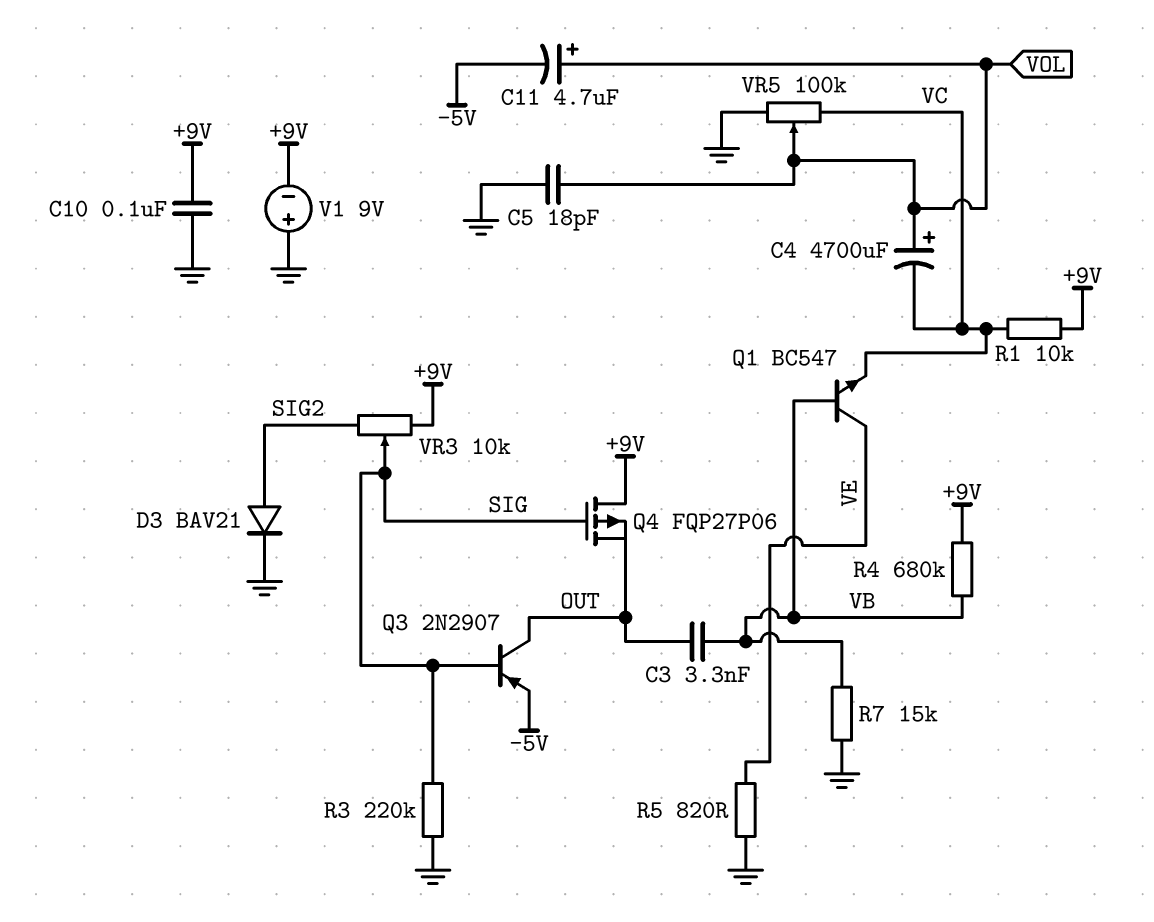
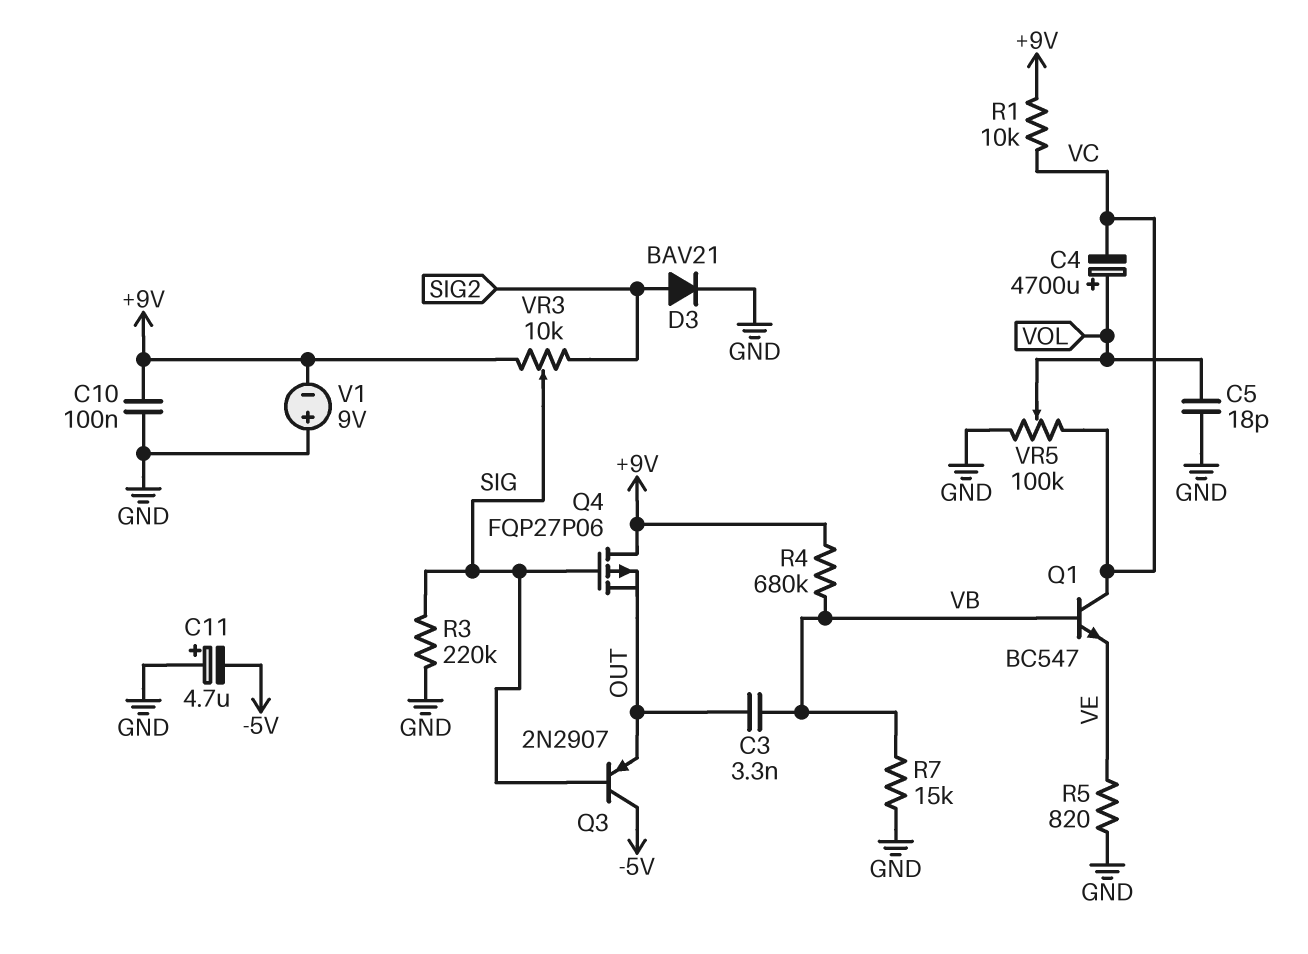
C11: 4.7uF (plus VOL, minus -5V) -> 4.7uF (plus GND, minus -5V)
Q1: NPN BC547 (B VB, C VE, E VC) -> NPN BC547 (B VB, C VC, E VE)
Q3: PNP 2N2907 (B SIG, C OUT, E -5V) -> PNP 2N2907 (B SIG, C -5V, E OUT)

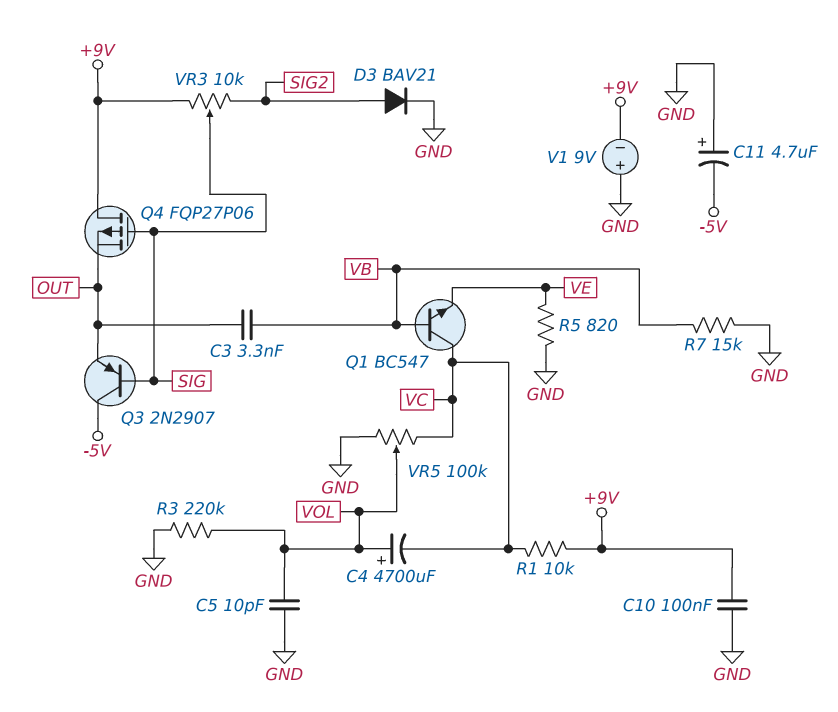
C5: 18pF (GND, VOL) -> 10pF (GND, VOL)
R3: 220k (GND, SIG) -> 220k (GND, VOL)
R4: 680k (+9V, VB) -> none

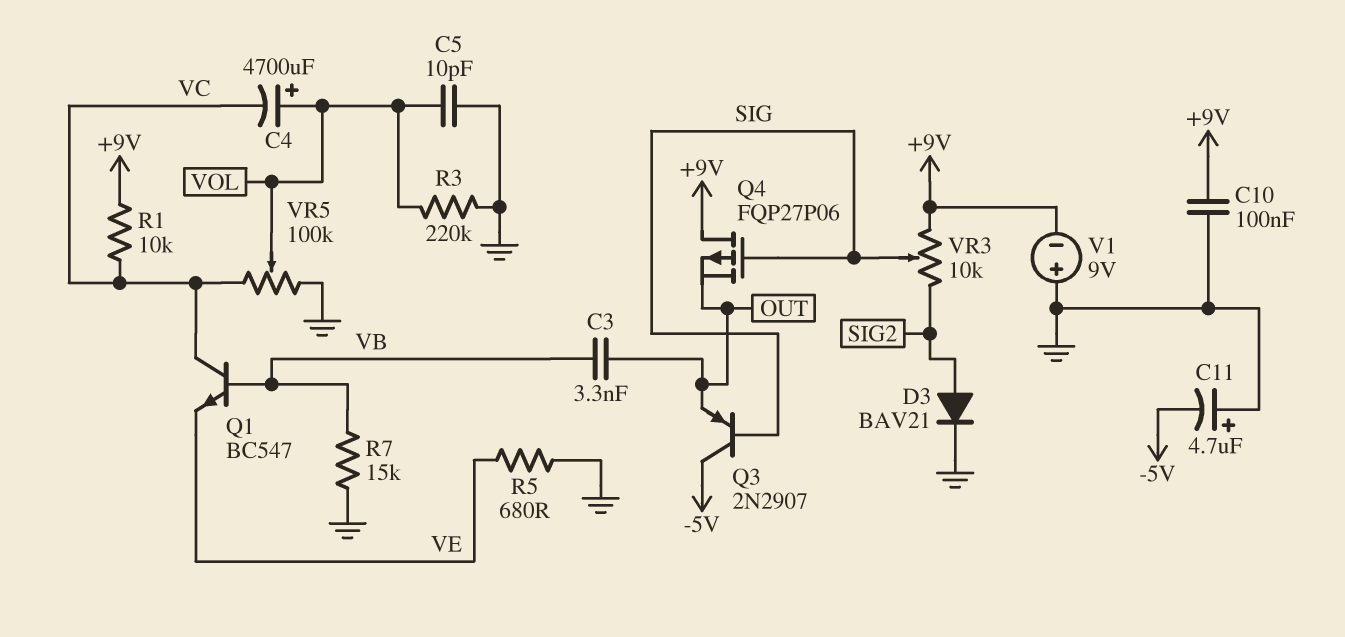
R5: 820 (GND, VE) -> 680 (GND, VE)

